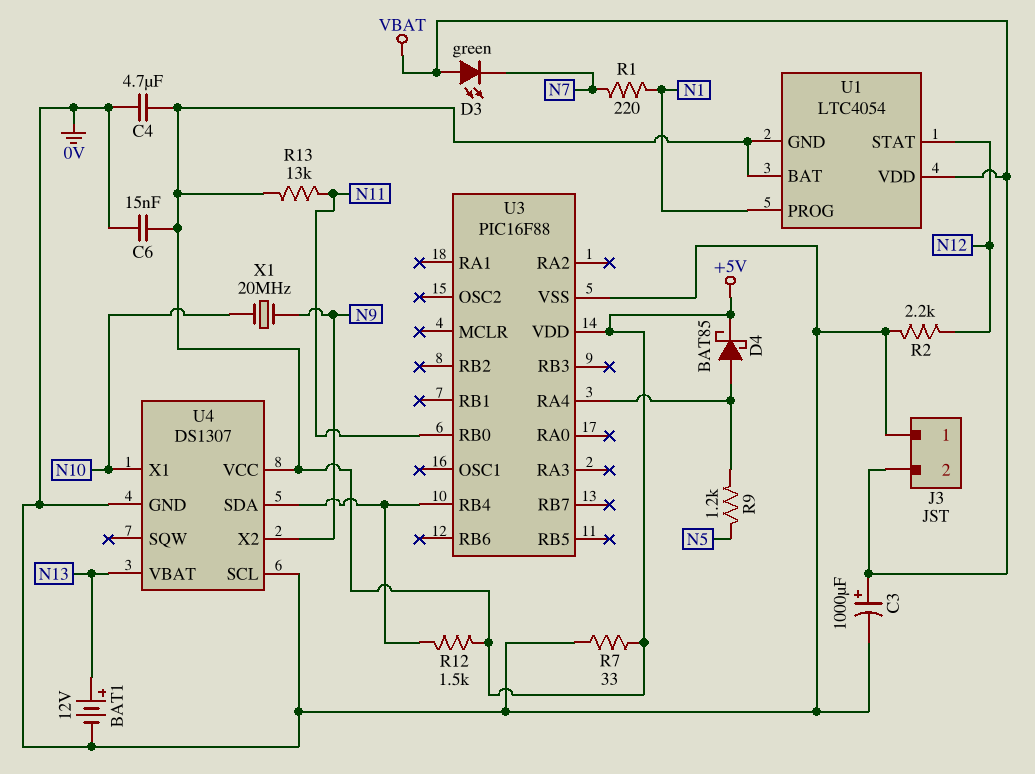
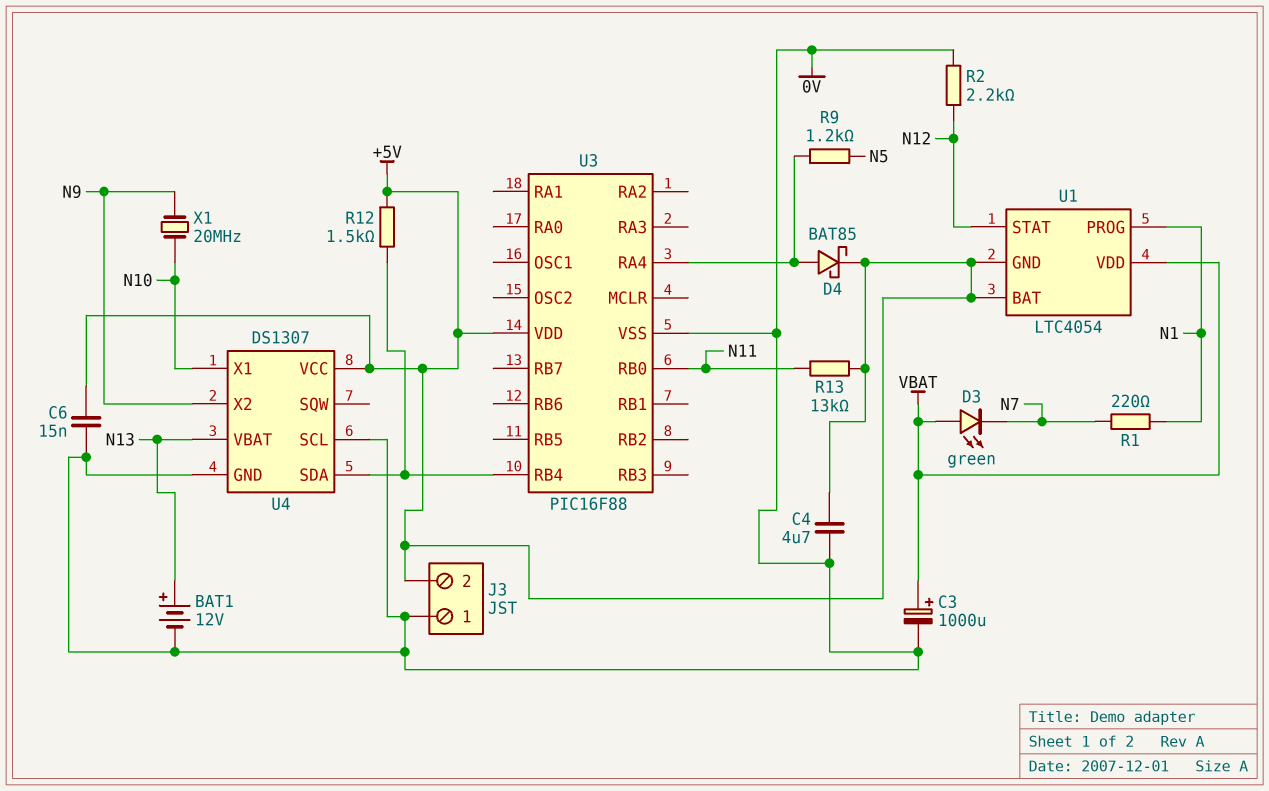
J3 pin 2: VBAT -> +5V
R7: 33 (+5V, 0V) -> none

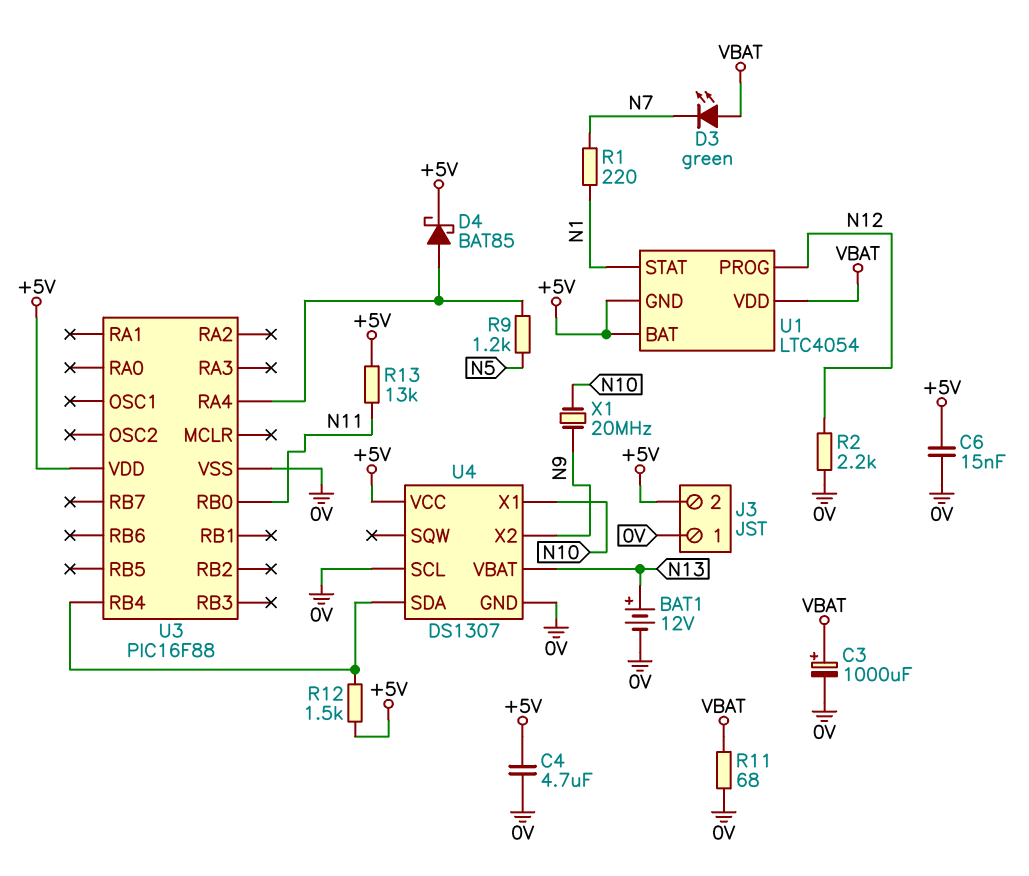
R11: none -> 68 (0V, VBAT)
U1 pin PROG: N1 -> N12
U1 pin STAT: N12 -> N1

